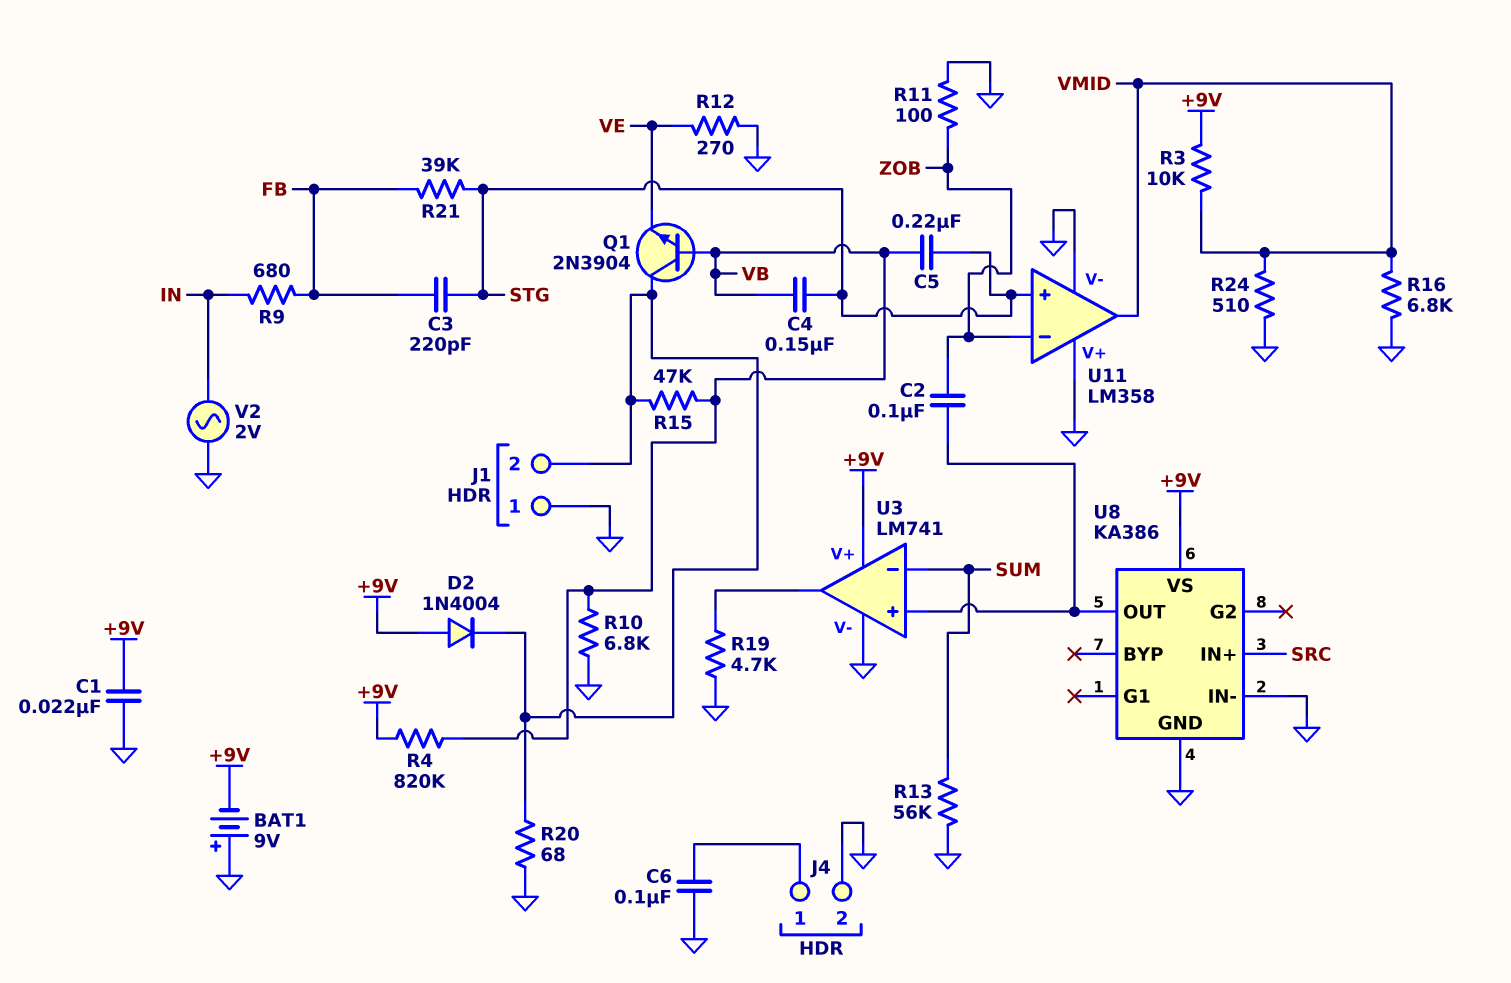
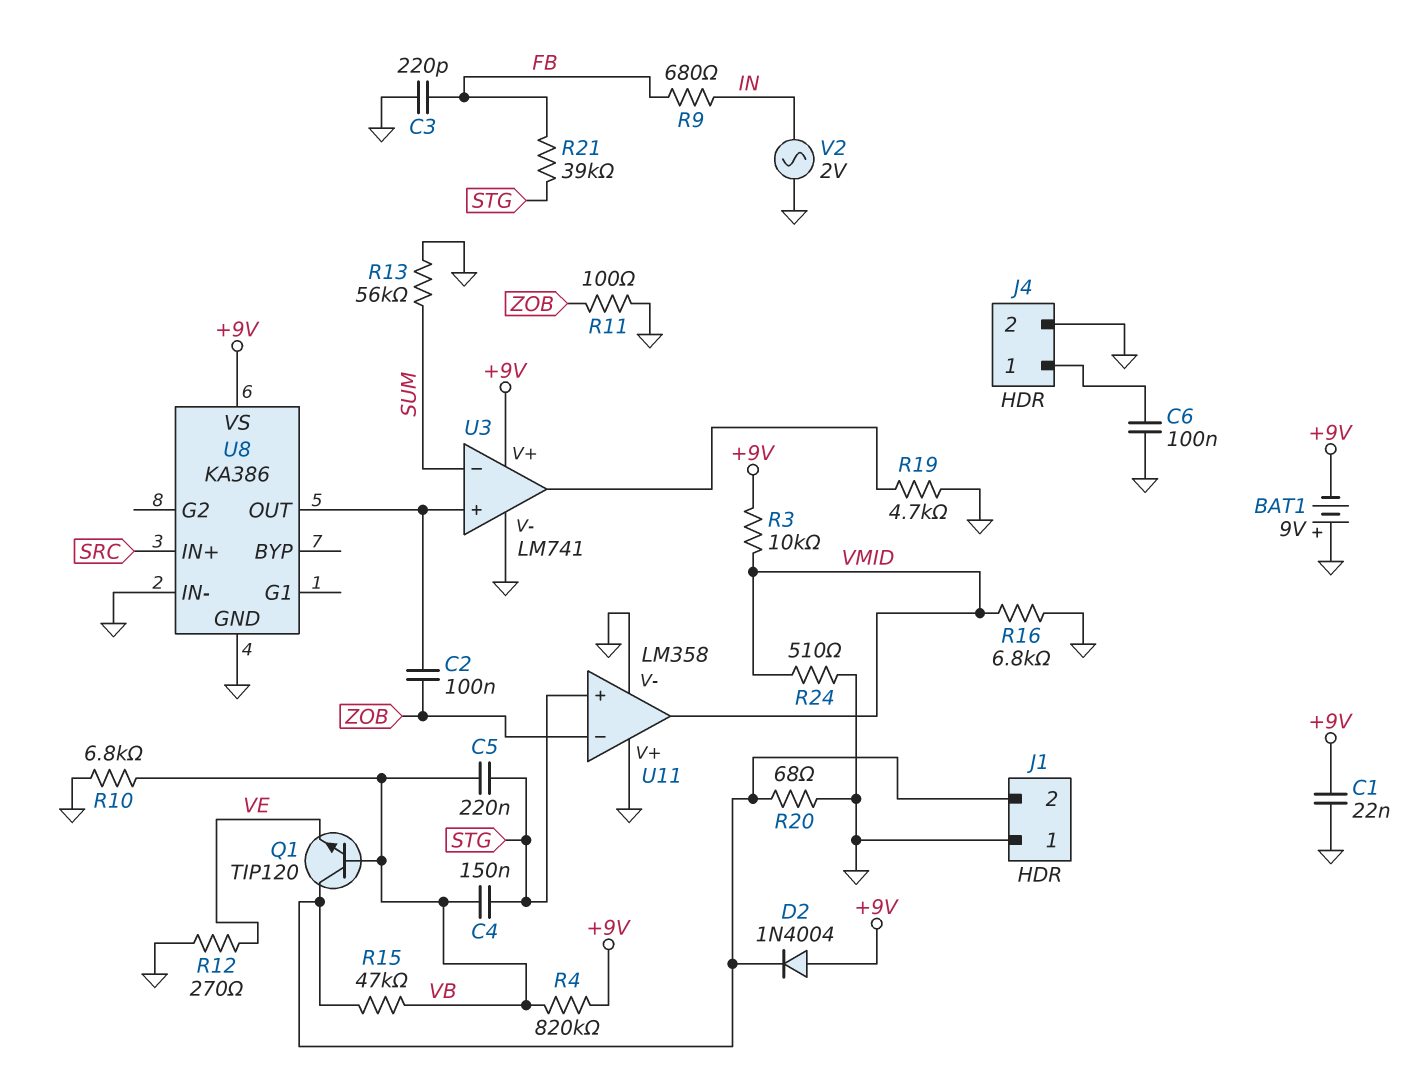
C3: 220pF (FB, STG) -> 220pF (FB, GND)
Q1: NPN 2N3904 (B VB, C J1/2, E VE) -> NPN TIP120 (B VB, C J1/2, E VE)

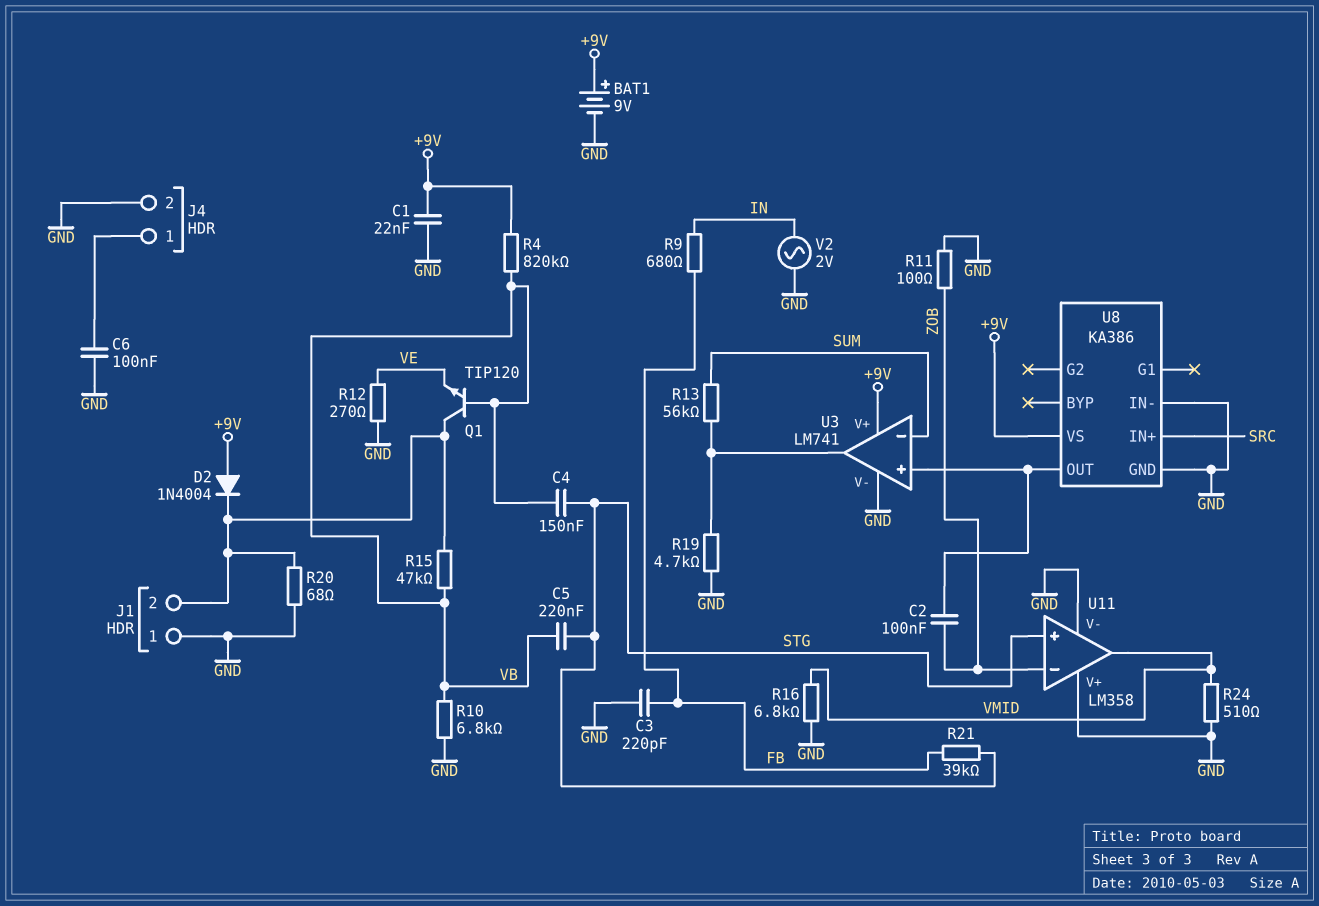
BAT1: 9V (plus GND, minus +9V) -> 9V (plus +9V, minus GND)
R3: 10k (+9V, VMID) -> none
R13: 56k (GND, SUM) -> 56k (SUM, U3/out)

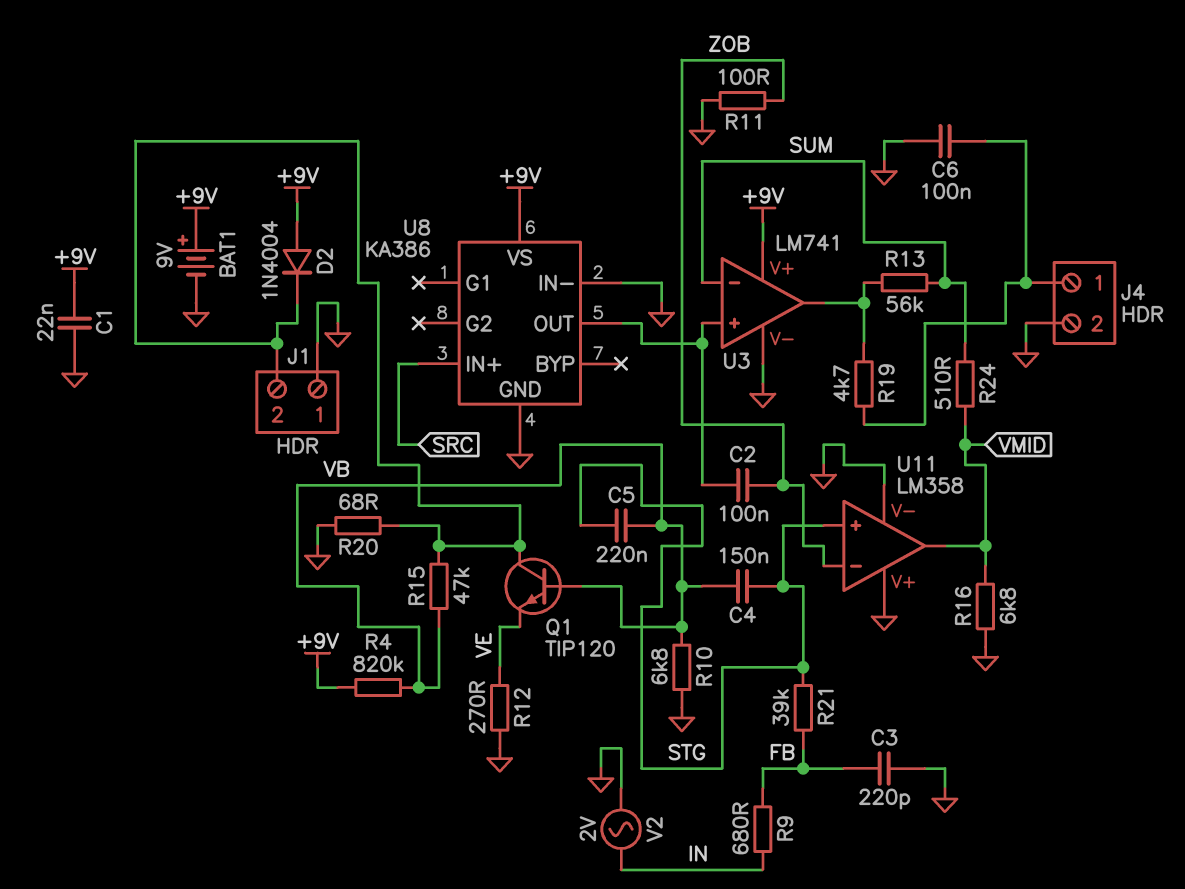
R19: 4.7k (GND, U3/out) -> 4.7k (J4/1, U3/out)
R24: 510 (GND, VMID) -> 510 (SUM, VMID)

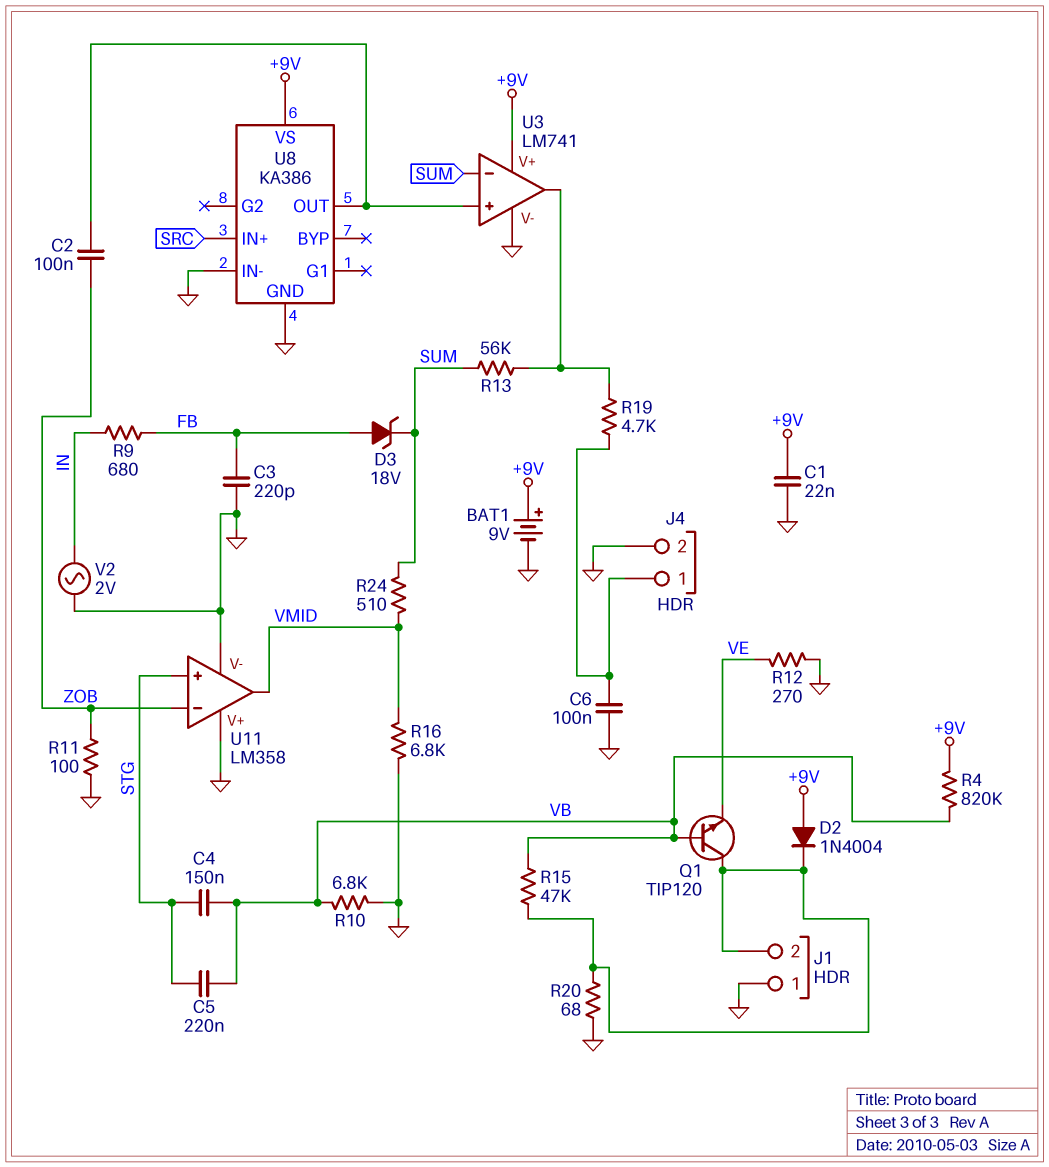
D3: none -> zener 18V (A FB, K SUM)
R21: 39k (FB, STG) -> none

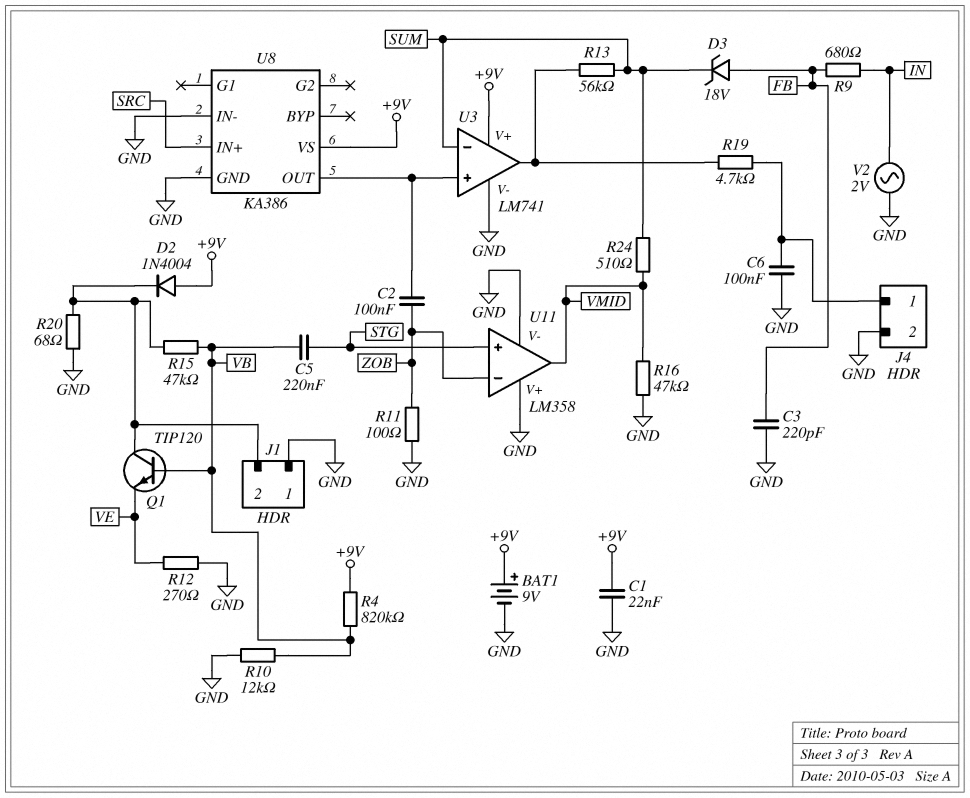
C4: 150nF (STG, VB) -> none
R10: 6.8k (GND, VB) -> 12k (GND, VB)
R16: 6.8k (GND, VMID) -> 47k (GND, VMID)

